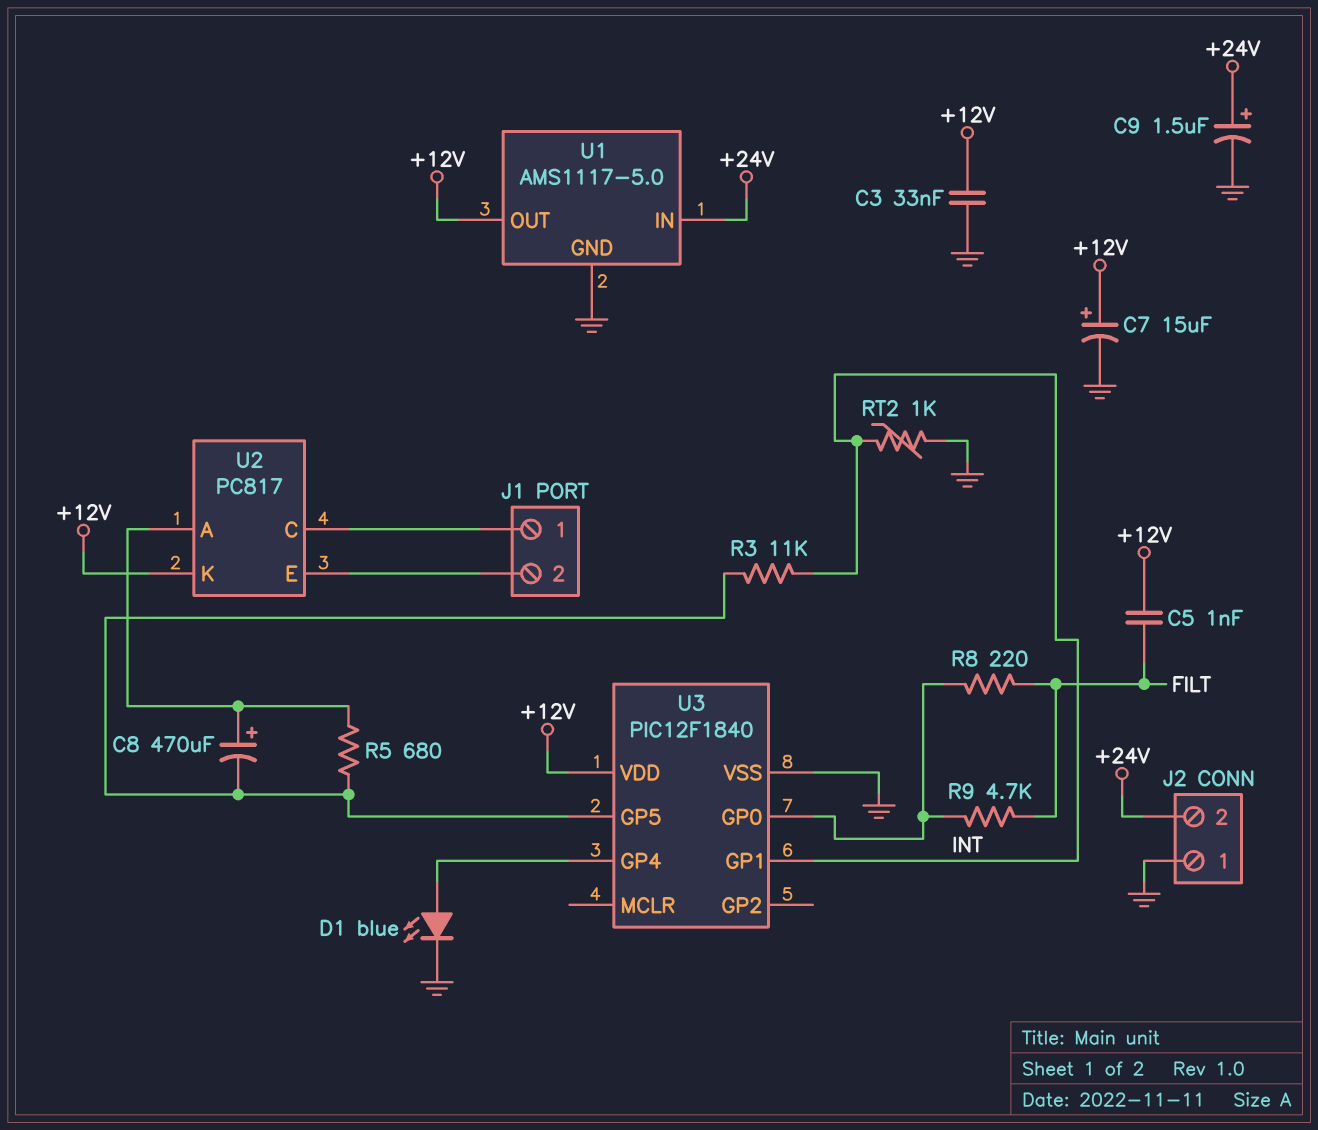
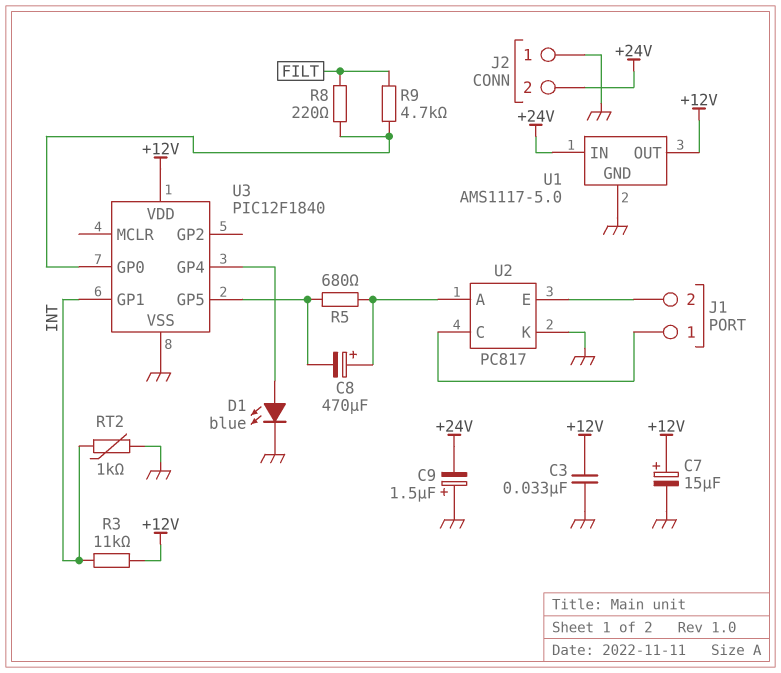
C5: 1nF (+12V, FILT) -> none
C9: 1.5uF (plus +24V, minus GND) -> 1.5uF (plus GND, minus +24V)
R3: 11k (INT, U3/GP5) -> 11k (+12V, INT)
U2 pin K: +12V -> GND

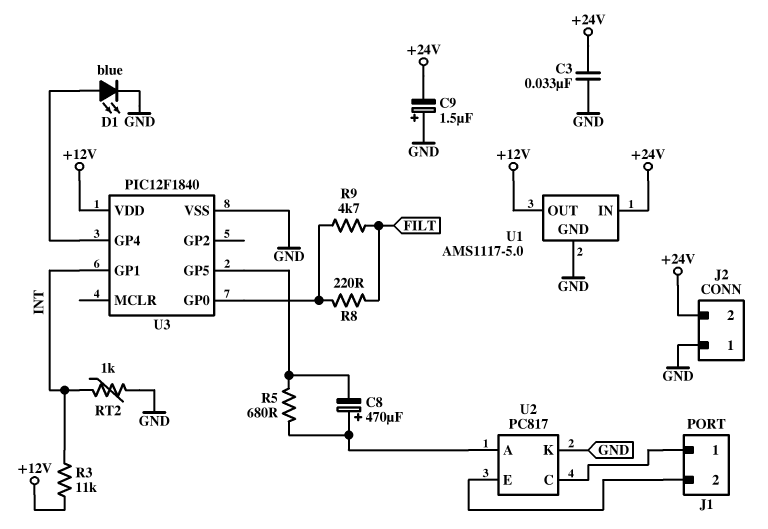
C3: 33nF (+12V, GND) -> 33nF (+24V, GND)
C7: 15uF (plus +12V, minus GND) -> none

